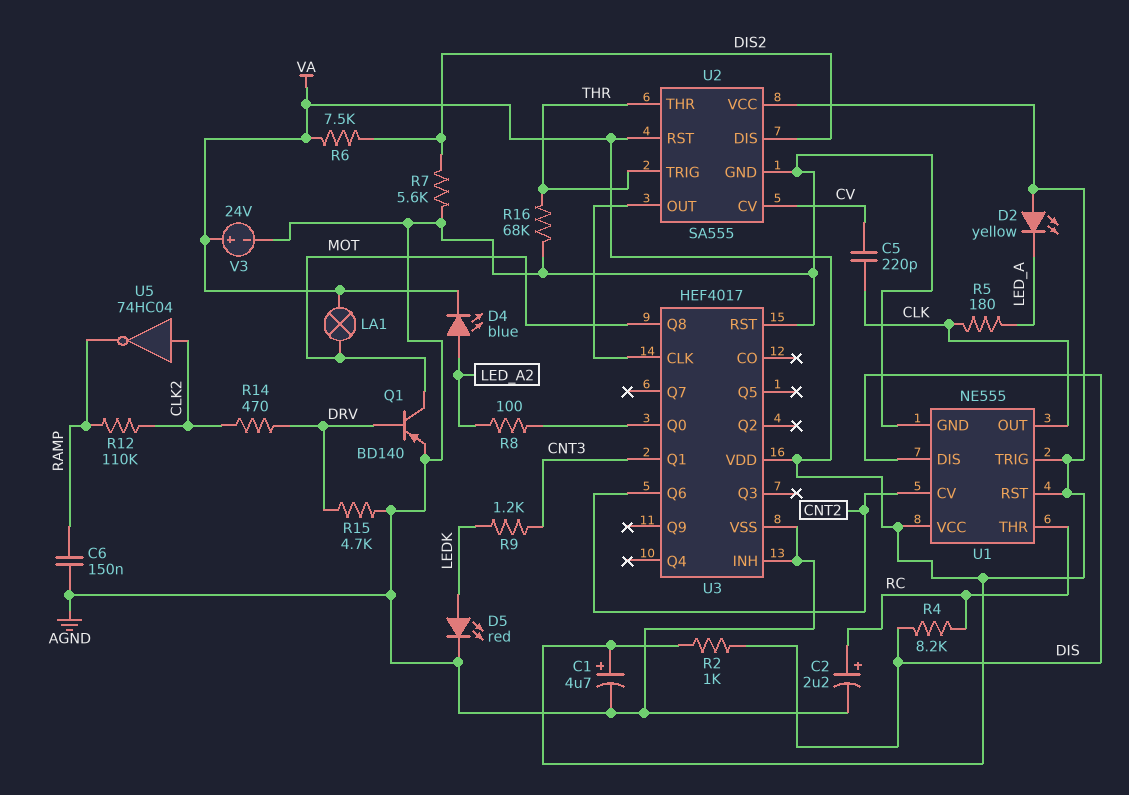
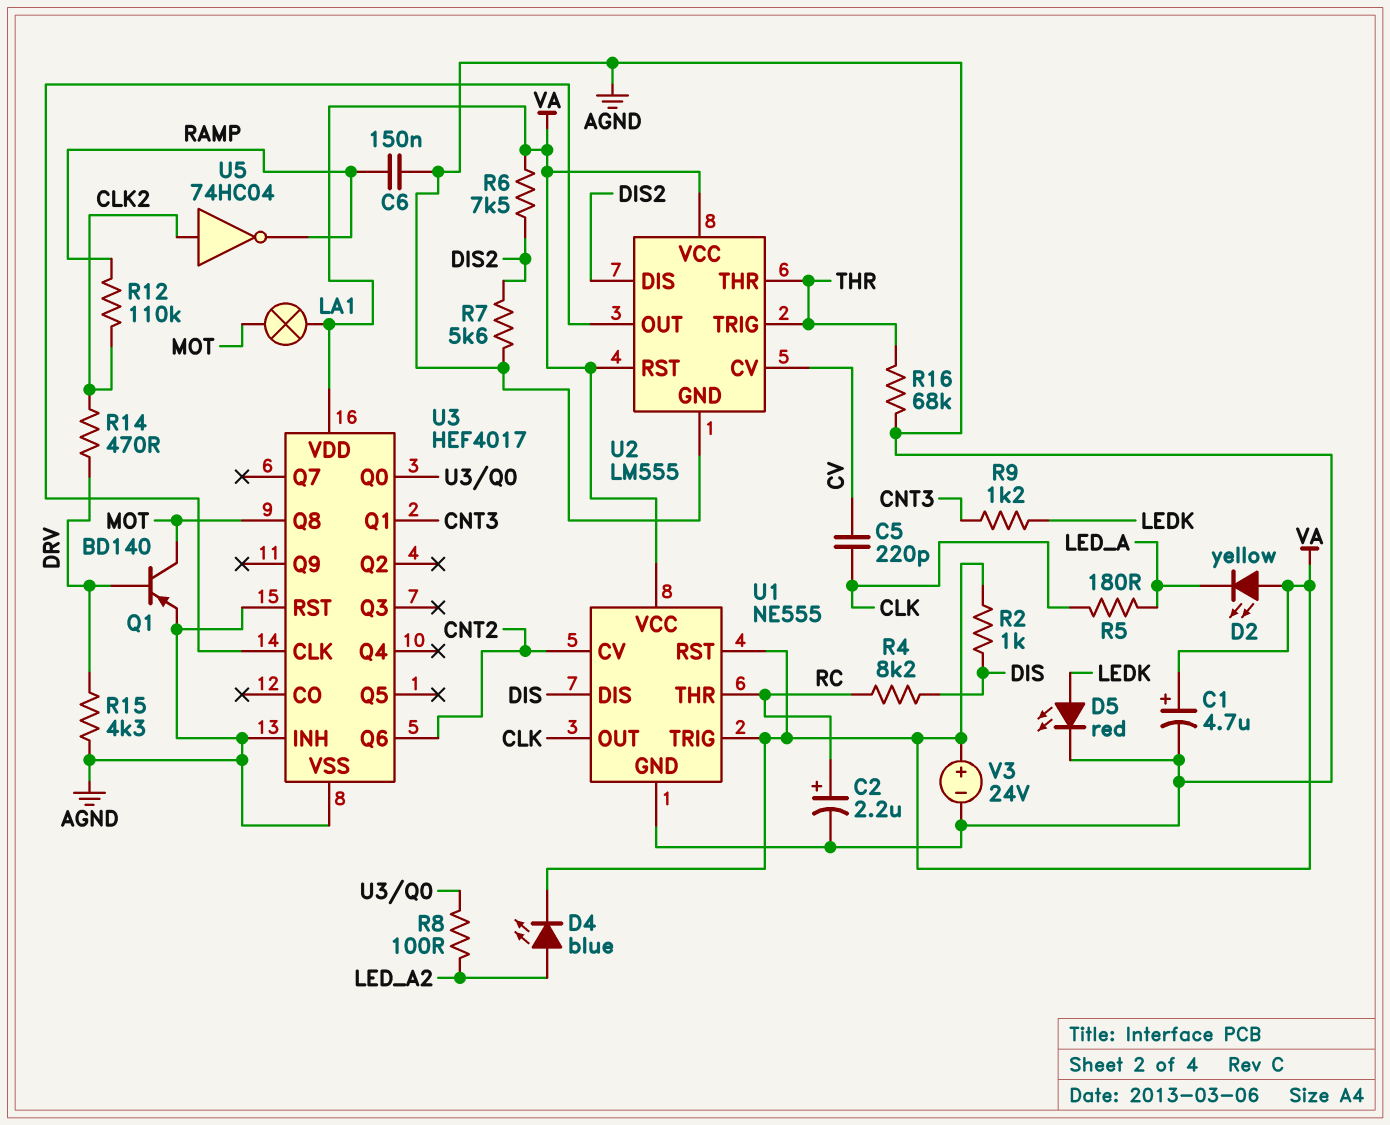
R15: 4.7k (AGND, DRV) -> 4.3k (AGND, DRV)
U2: SA555 -> LM555

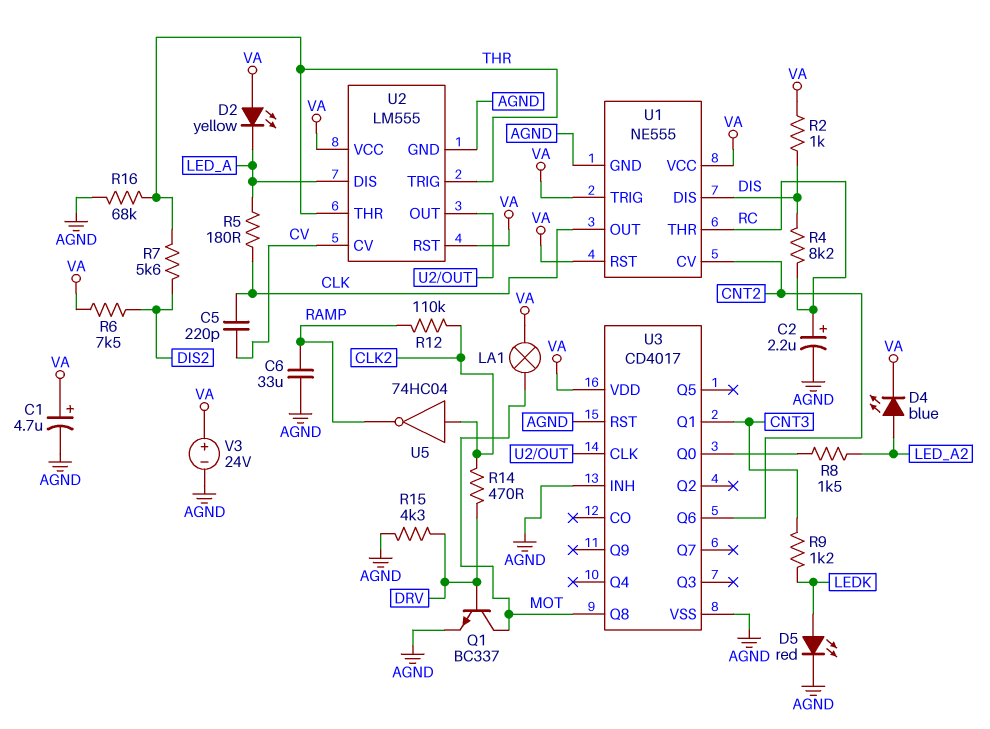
C6: 150nF (AGND, RAMP) -> 33uF (AGND, RAMP)
Q1: PNP BD140 (B DRV, C MOT, E AGND) -> NPN BC337 (B DRV, C MOT, E AGND)
R7: 5.6k (AGND, DIS2) -> 5.6k (DIS2, THR)
R8: 100 (LED_A2, U3/Q0) -> 1.5k (LED_A2, U3/Q0)
U2 pin DIS: DIS2 -> LED_A
U3: HEF4017 -> CD4017

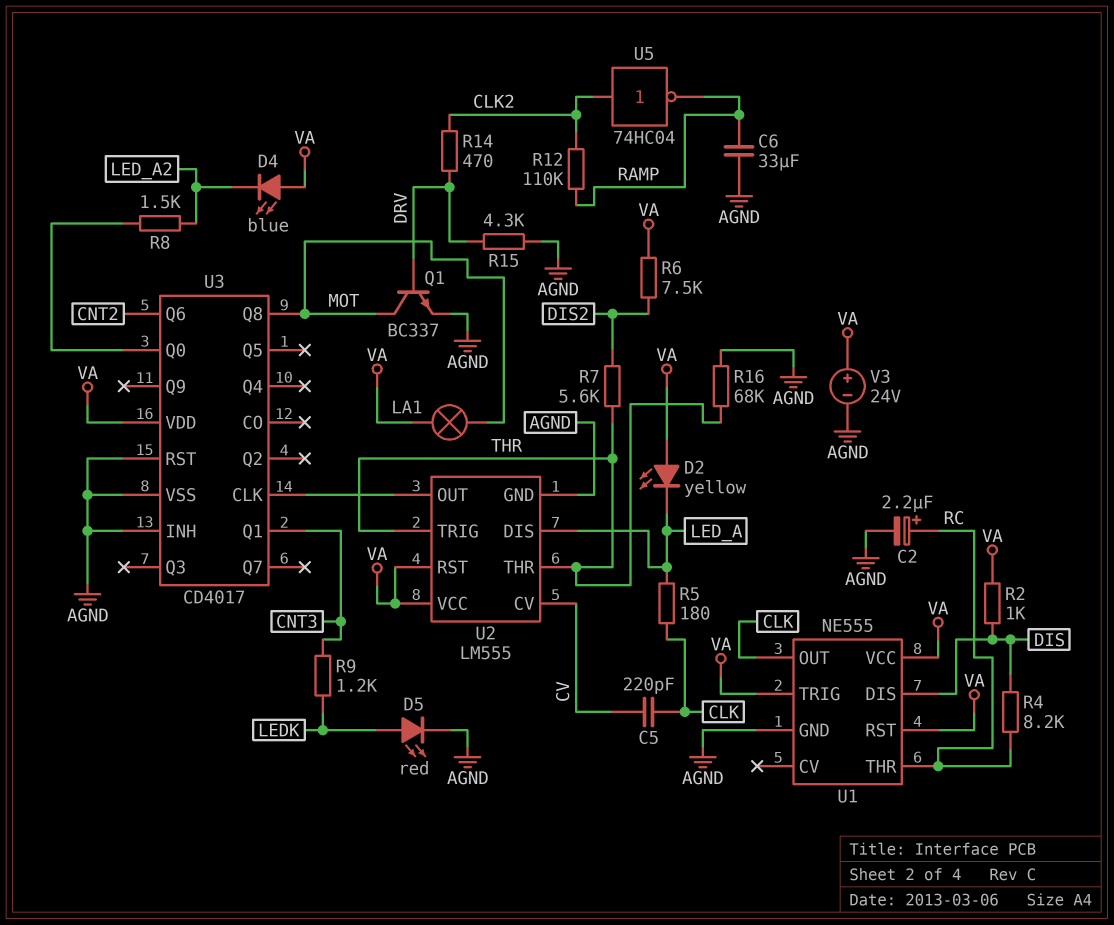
C1: 4.7uF (plus VA, minus AGND) -> none
D4: LED blue (A LED_A2, K VA) -> LED blue (A VA, K LED_A2)
U1 pin CV: CNT2 -> none

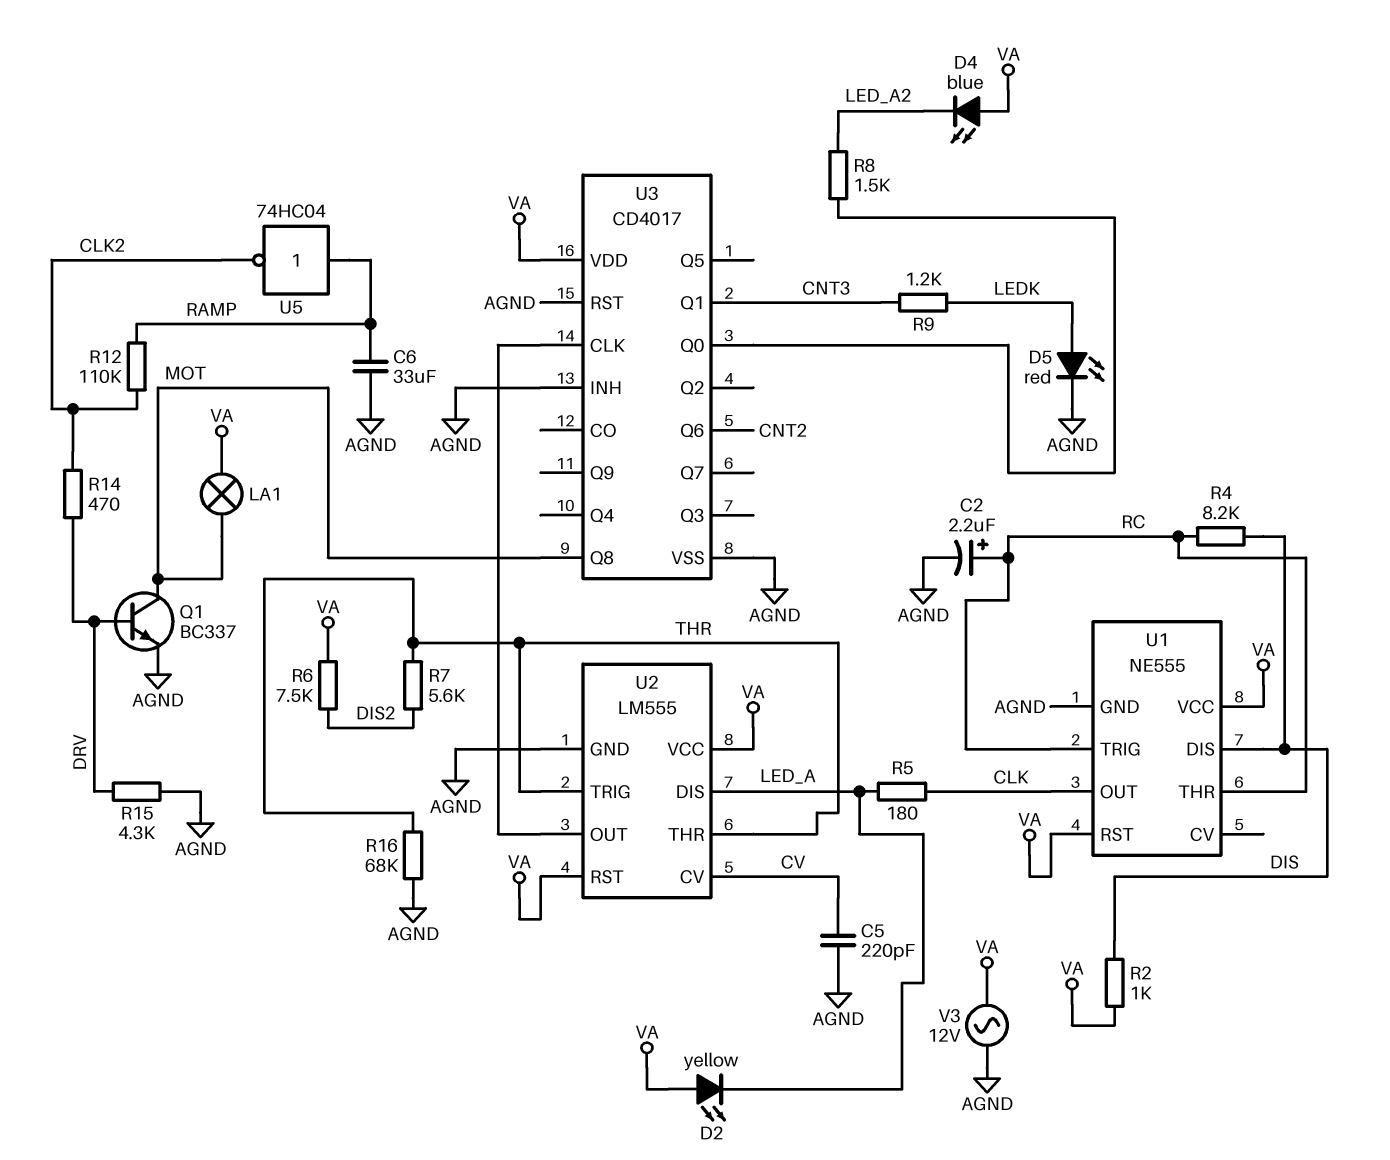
C5: 220pF (CLK, CV) -> 220pF (AGND, CV)
U1 pin TRIG: VA -> RC
U5: NOT 74HC04 (in CLK2, out RAMP) -> NOT 74HC04 (in RAMP, out CLK2)
V3: 24V (plus VA, minus AGND) -> AC 12V (AGND, VA)

